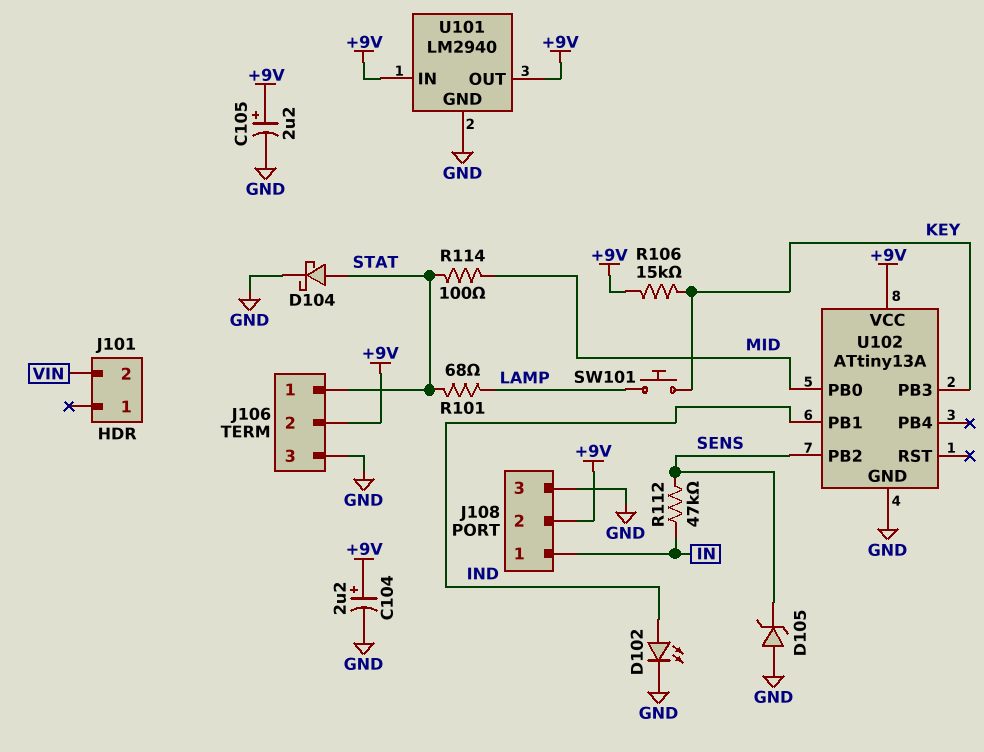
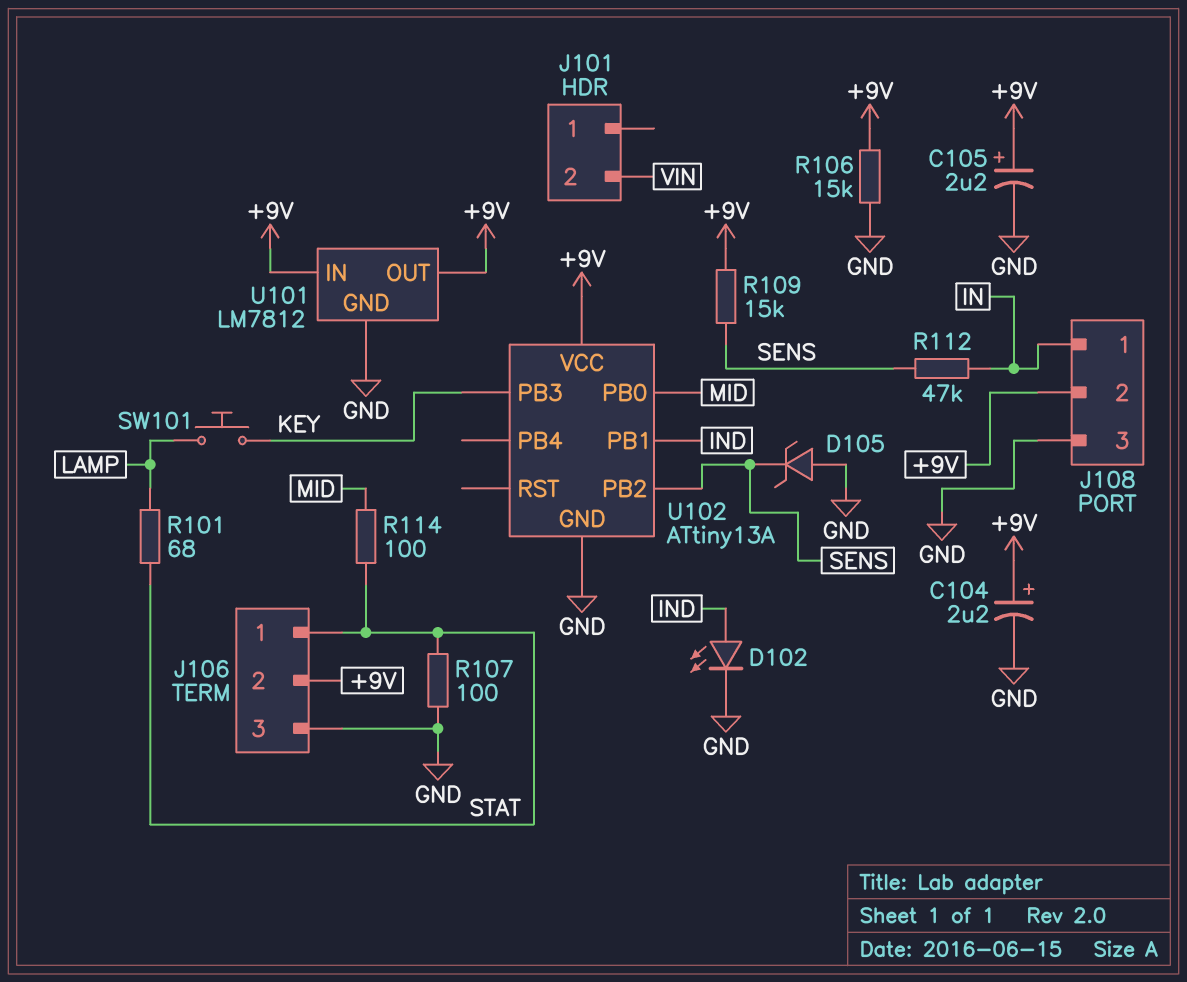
D104: schottky (A STAT, K GND) -> none
R106: 15k (+9V, KEY) -> 15k (+9V, GND)
R107: none -> 100 (GND, STAT)
R109: none -> 15k (+9V, SENS)
U101: LM2940 -> LM7812

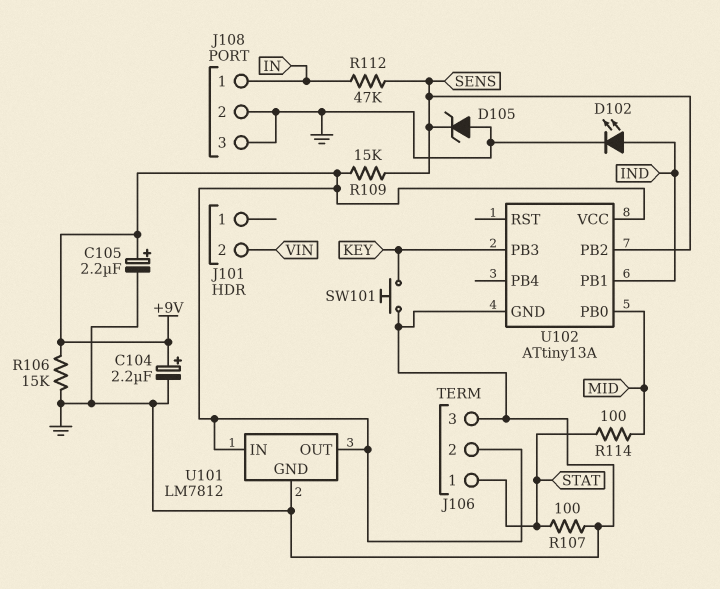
J108 pin 2: +9V -> GND
R101: 68 (LAMP, STAT) -> none
SW101: button (KEY, LAMP) -> button (GND, KEY)

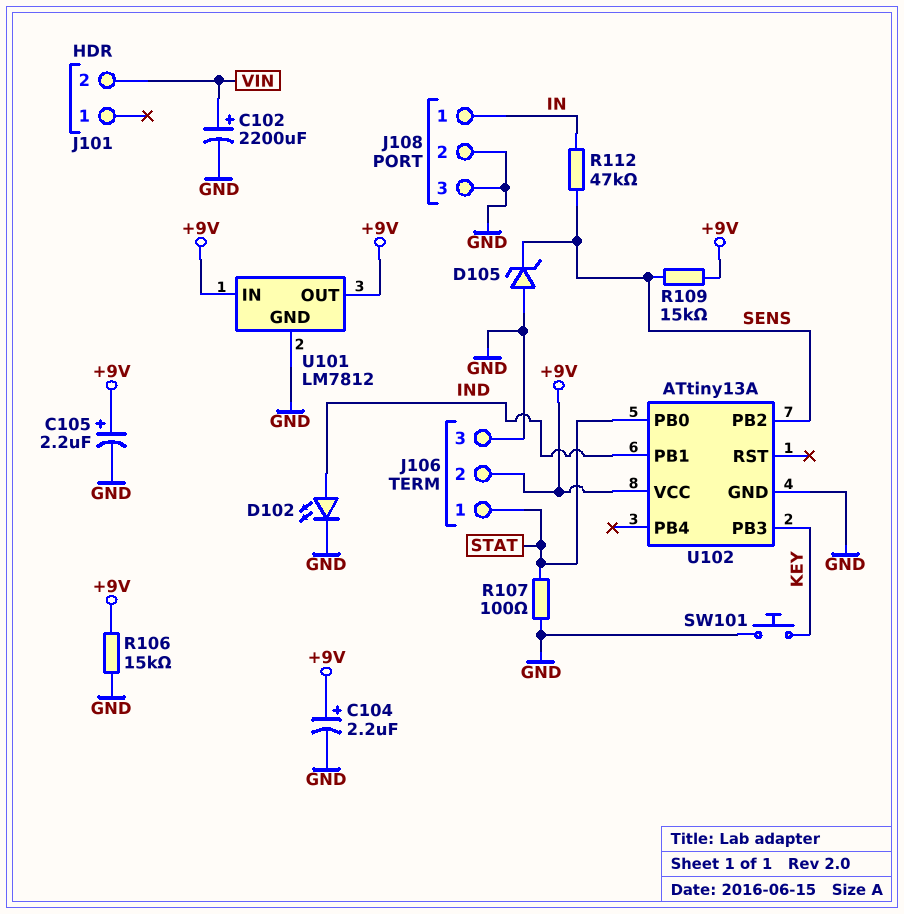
C102: none -> 2200uF (plus VIN, minus GND)
R114: 100 (MID, STAT) -> none
U102 pin PB0: MID -> STAT

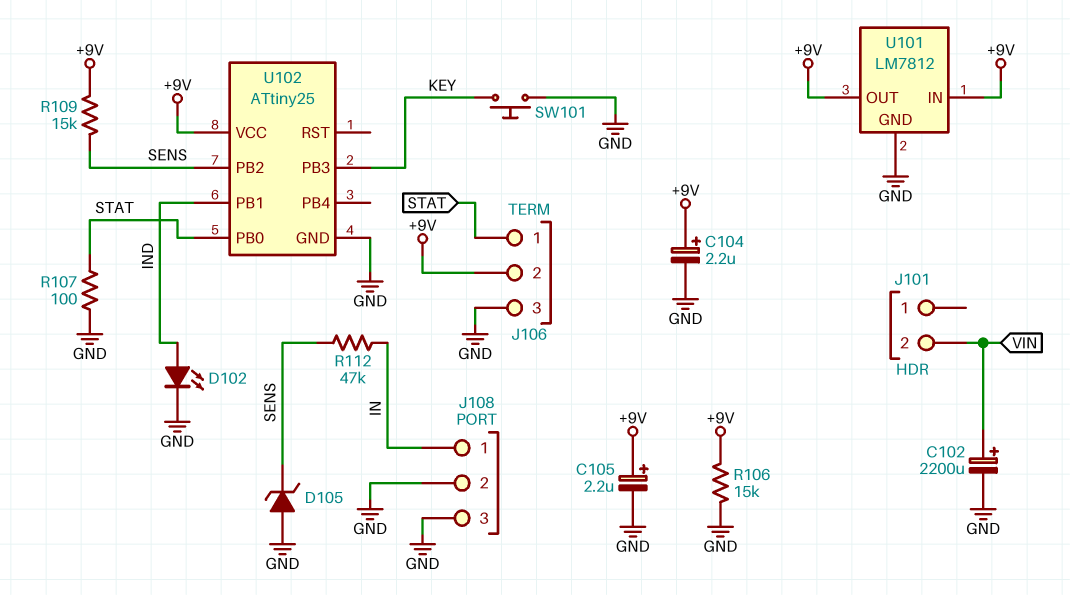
U102: ATtiny13A -> ATtiny25

